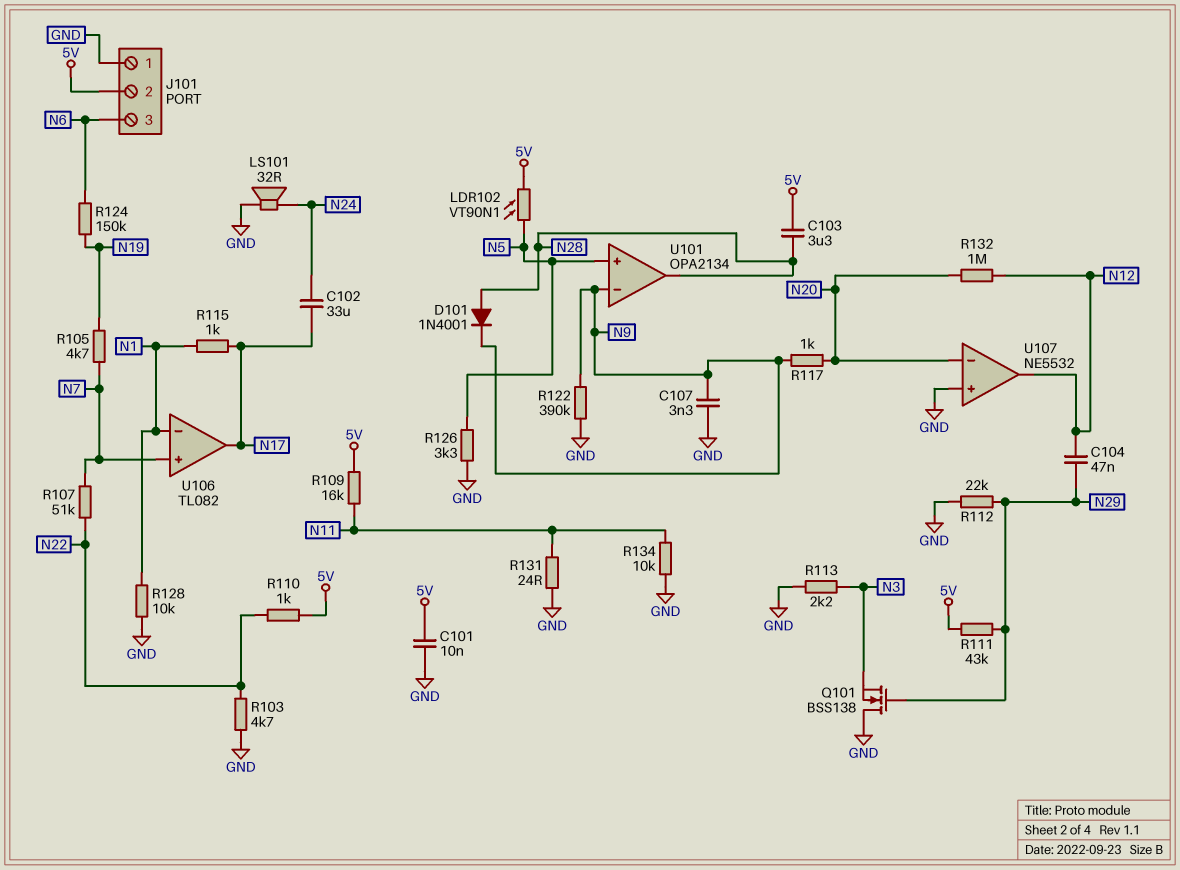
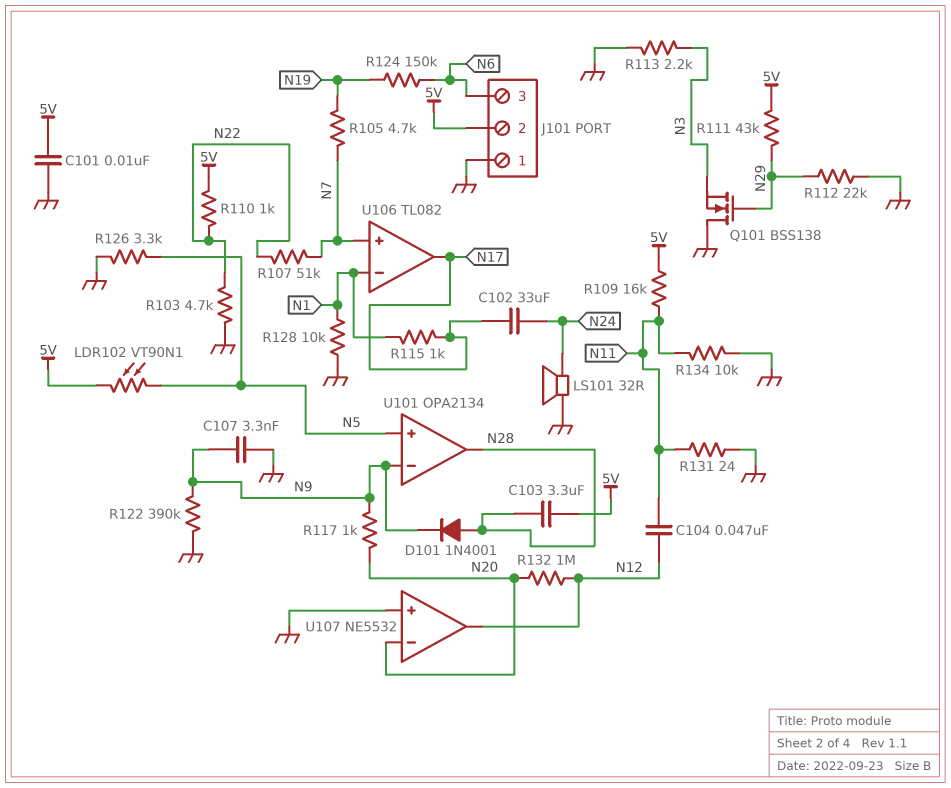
C104: 47nF (N12, N29) -> 47nF (N11, N12)

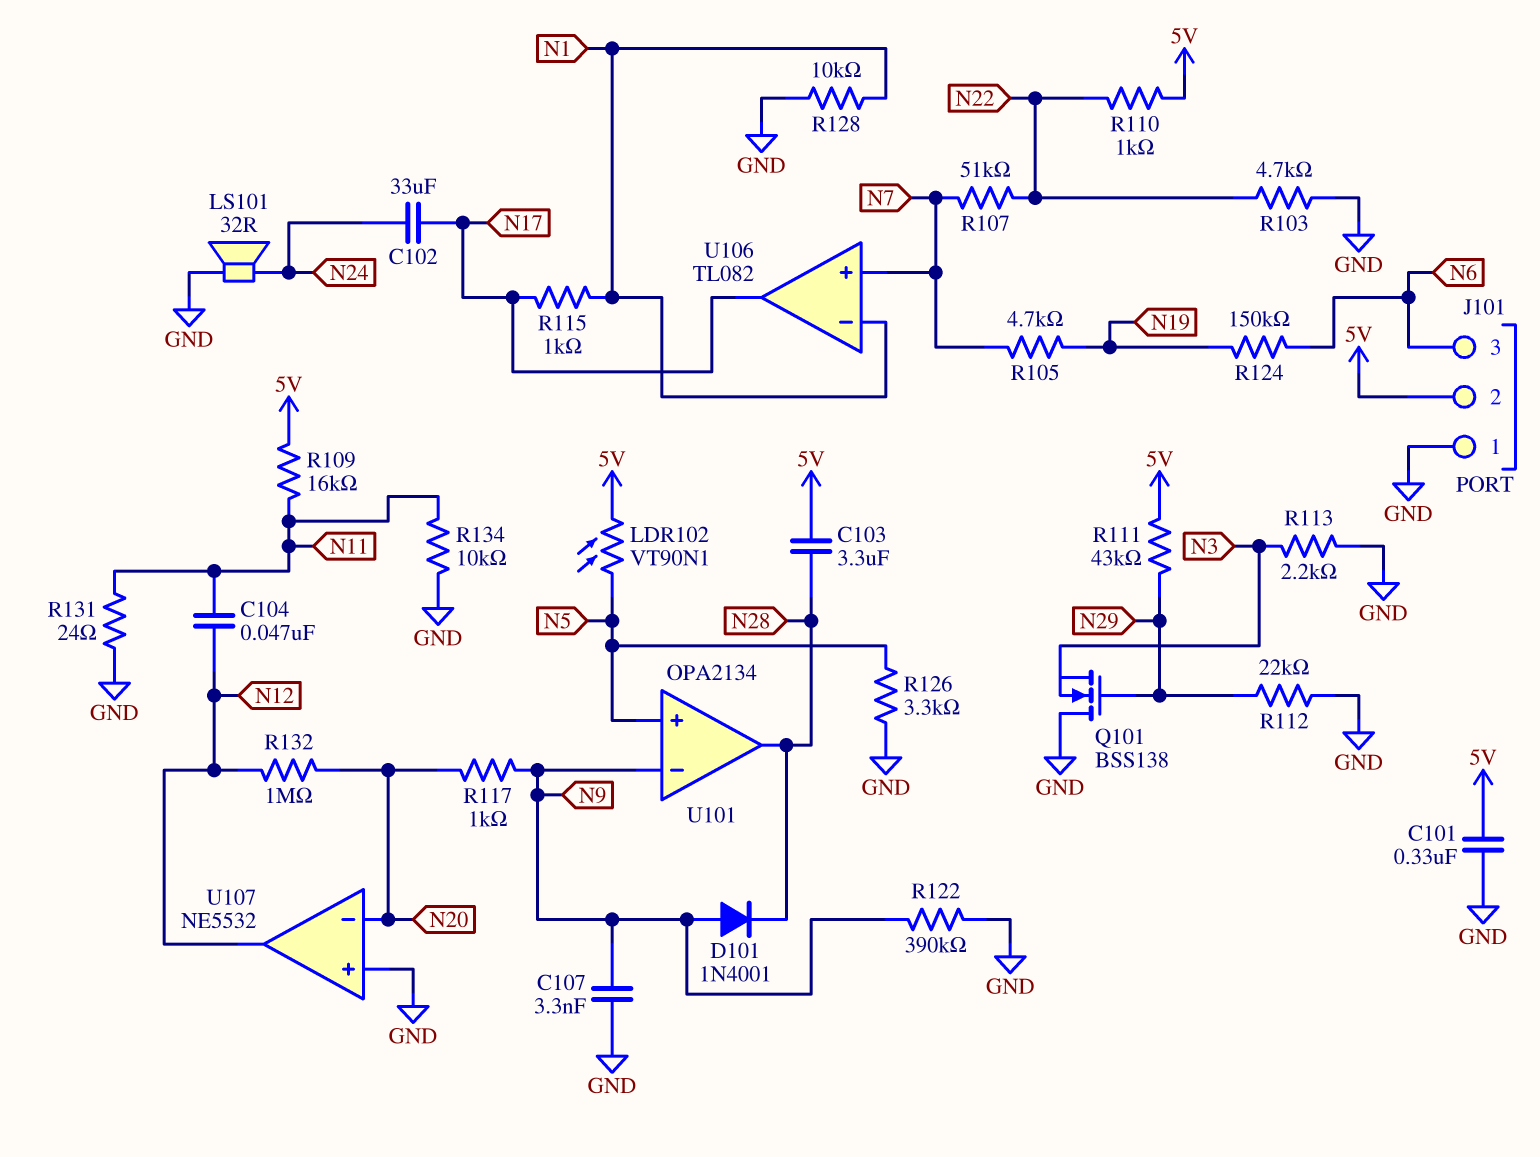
C101: 10nF (5V, GND) -> 330nF (5V, GND)
D101: diode 1N4001 (A N28, K N9) -> diode 1N4001 (A N9, K N28)

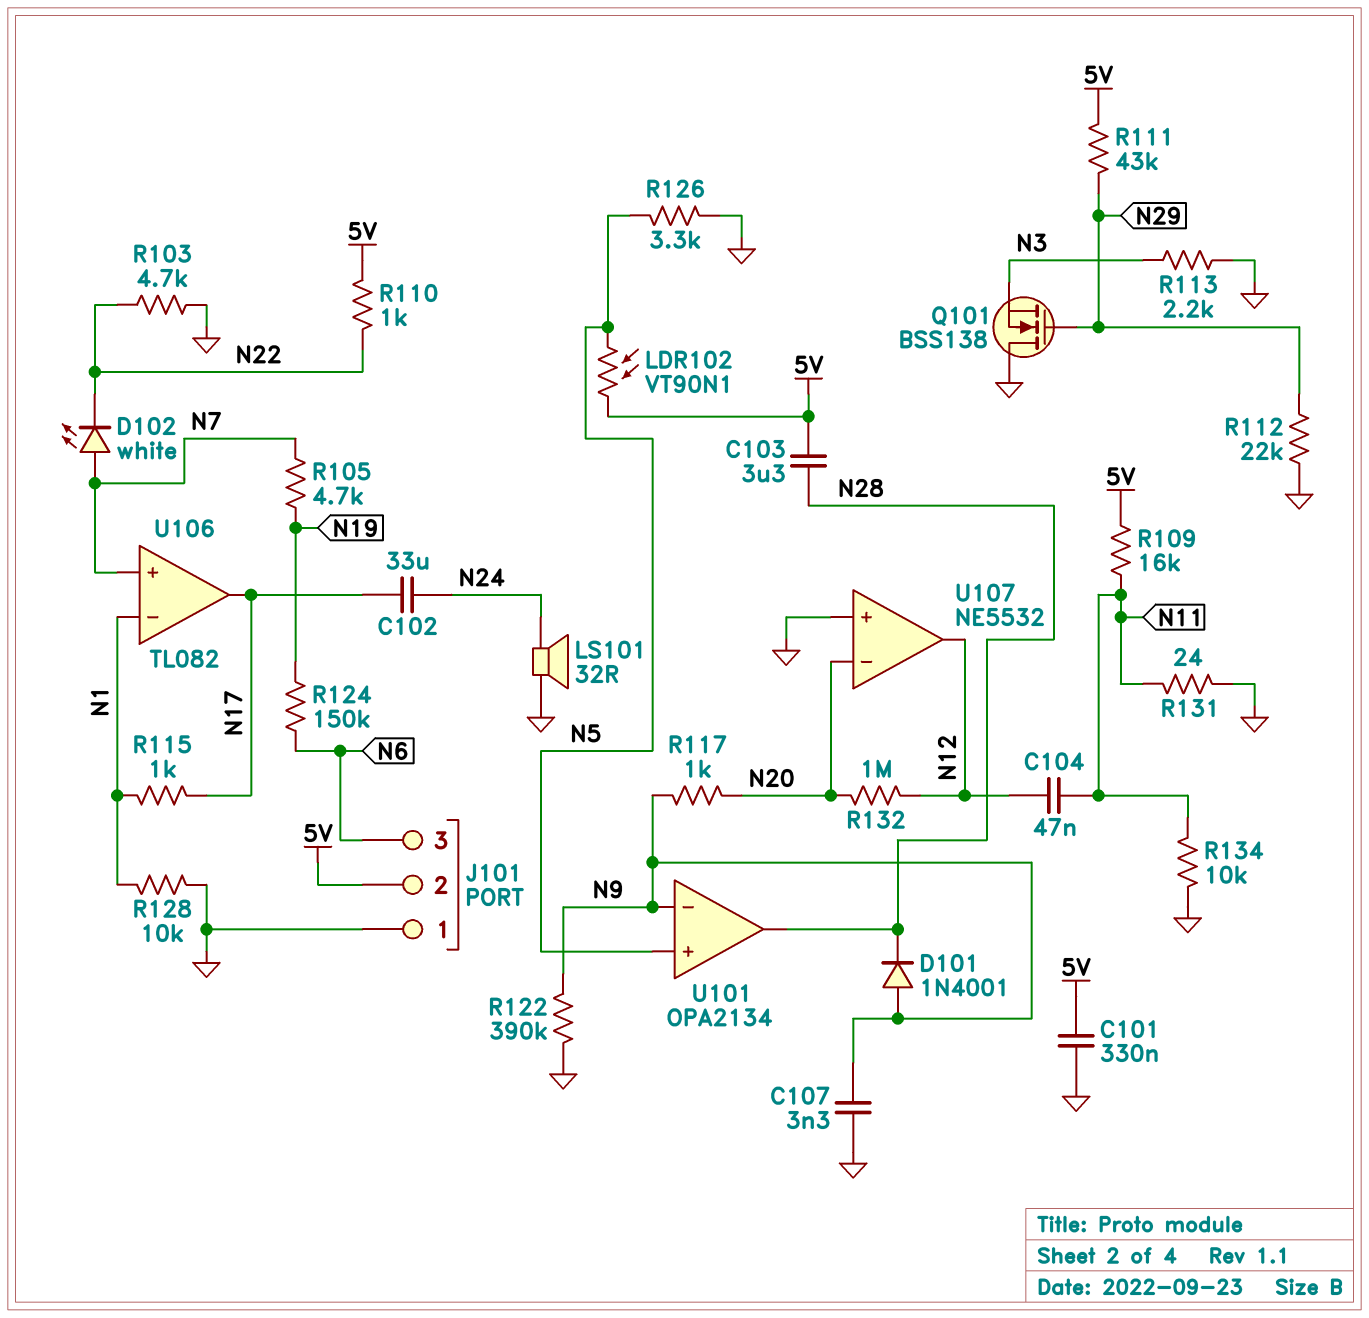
D102: none -> LED white (A N7, K N22)
R107: 51k (N7, N22) -> none

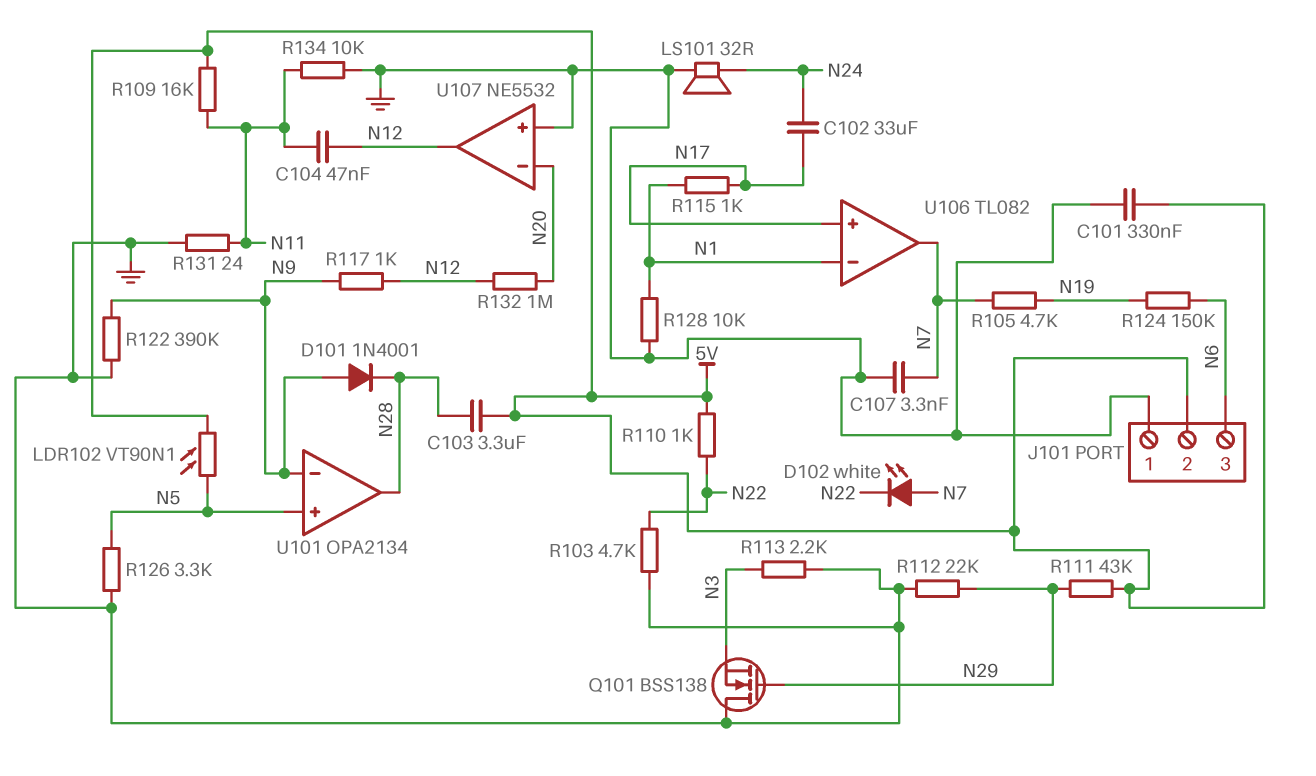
C107: 3.3nF (GND, N9) -> 3.3nF (GND, N7)
R117: 1k (N9, N20) -> 1k (N9, N12)
U106 pin in+: N7 -> N17
U106 pin out: N17 -> N7

